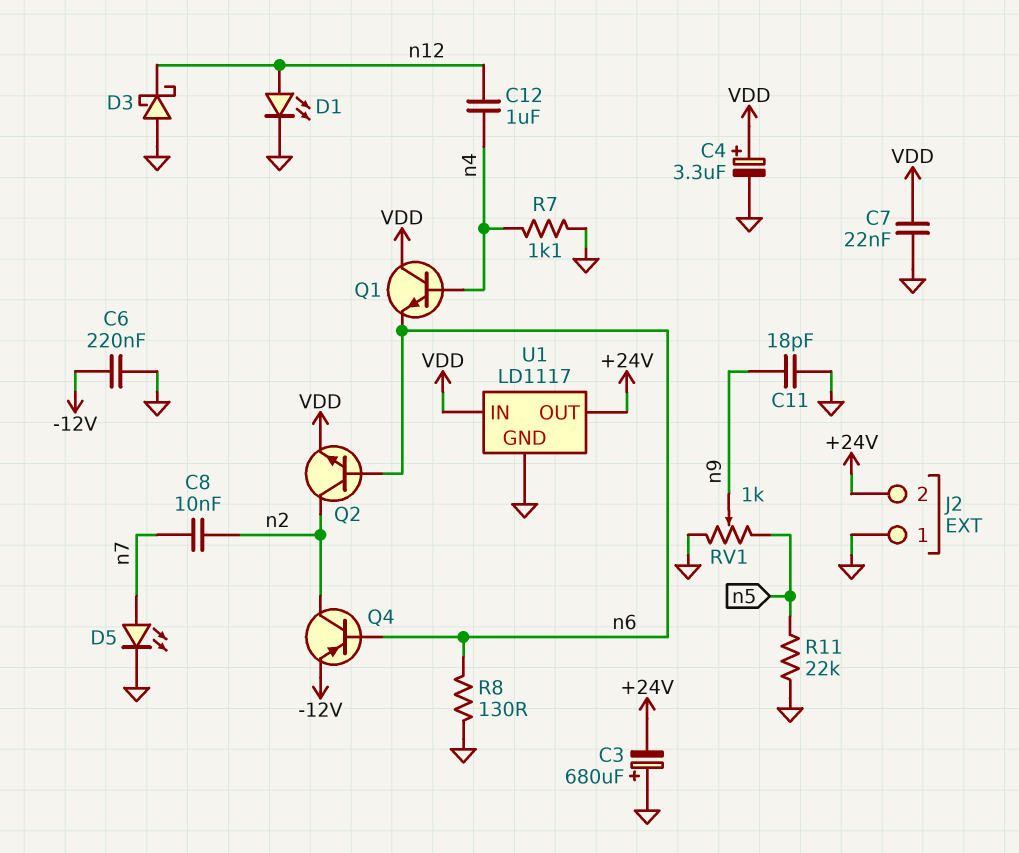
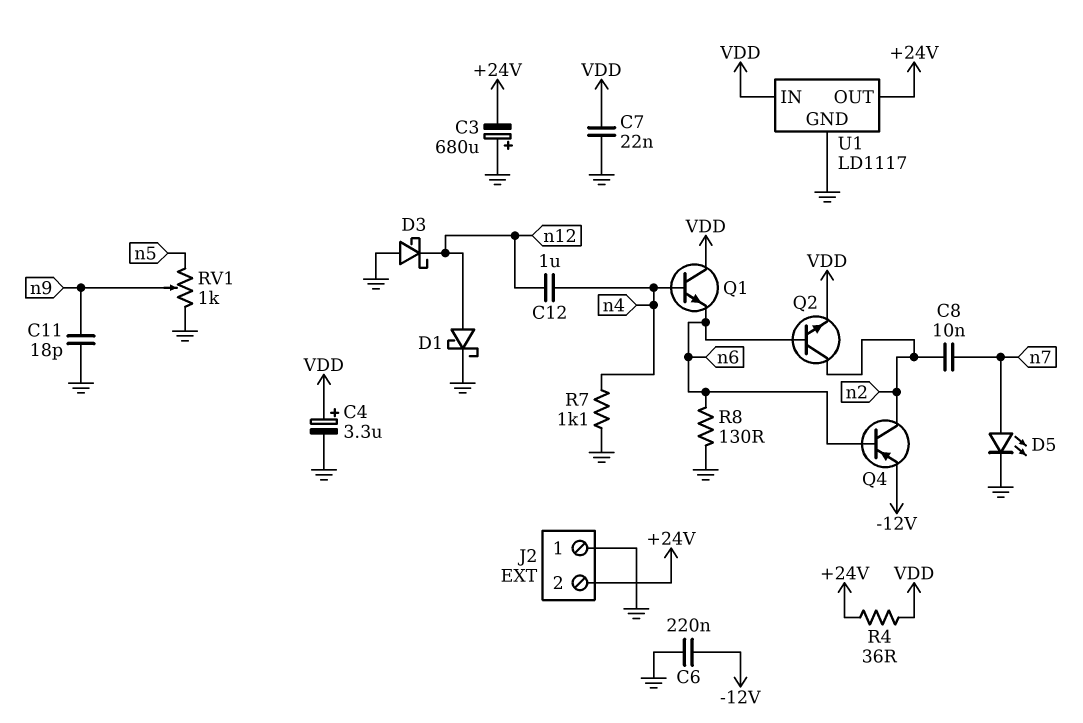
D1: LED (A n12, K GND) -> schottky (A n12, K GND)
R4: none -> 36 (+24V, VDD)
R11: 22k (GND, n5) -> none

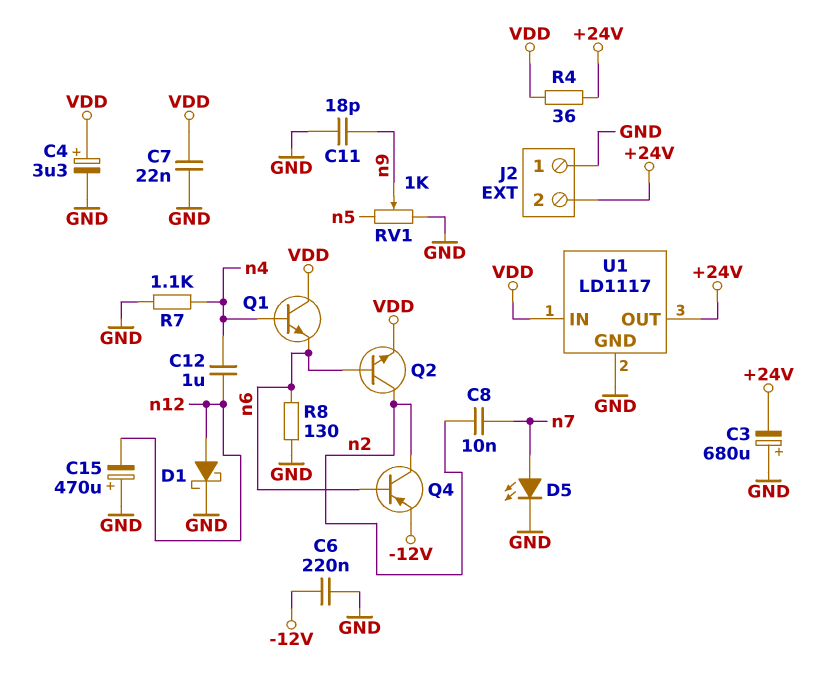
C15: none -> 470uF (plus GND, minus n12)
D3: schottky (A GND, K n12) -> none

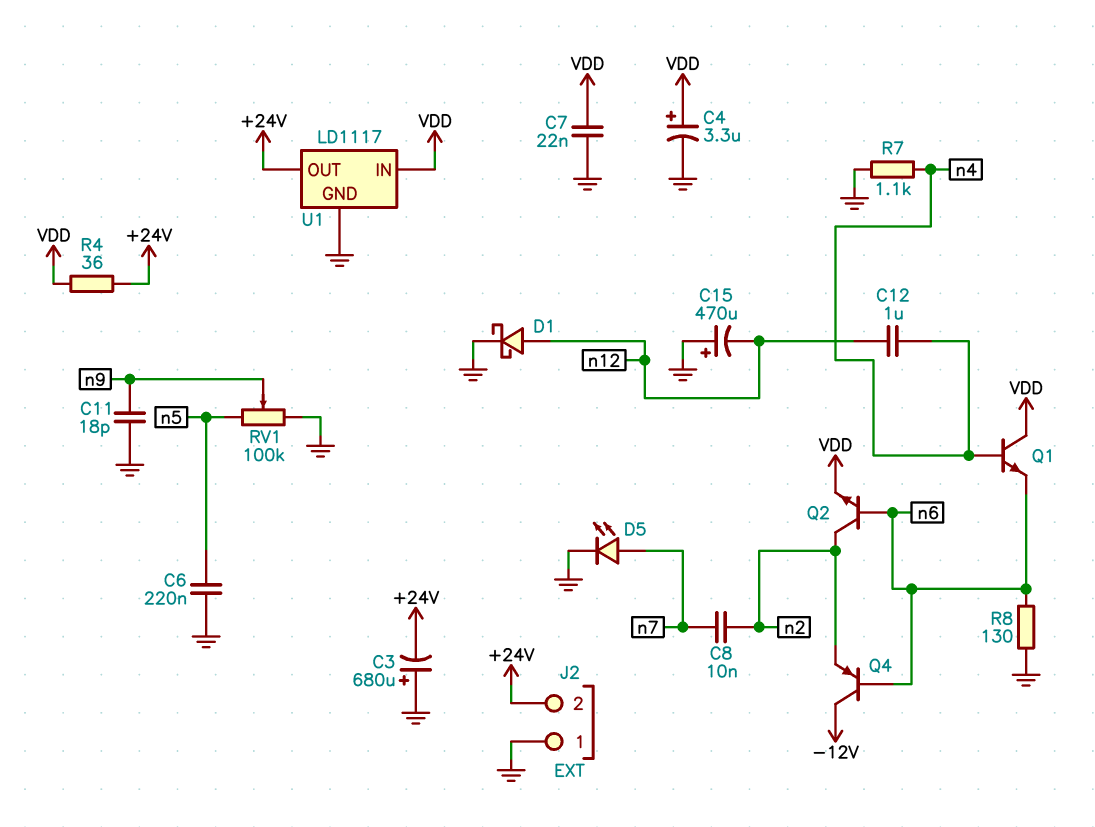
C6: 220nF (-12V, GND) -> 220nF (GND, n5)
Q4: PNP (B n6, C n2, E -12V) -> PNP (B n6, C -12V, E n2)
RV1: 1k (GND, n5, wiper n9) -> 100k (GND, n5, wiper n9)

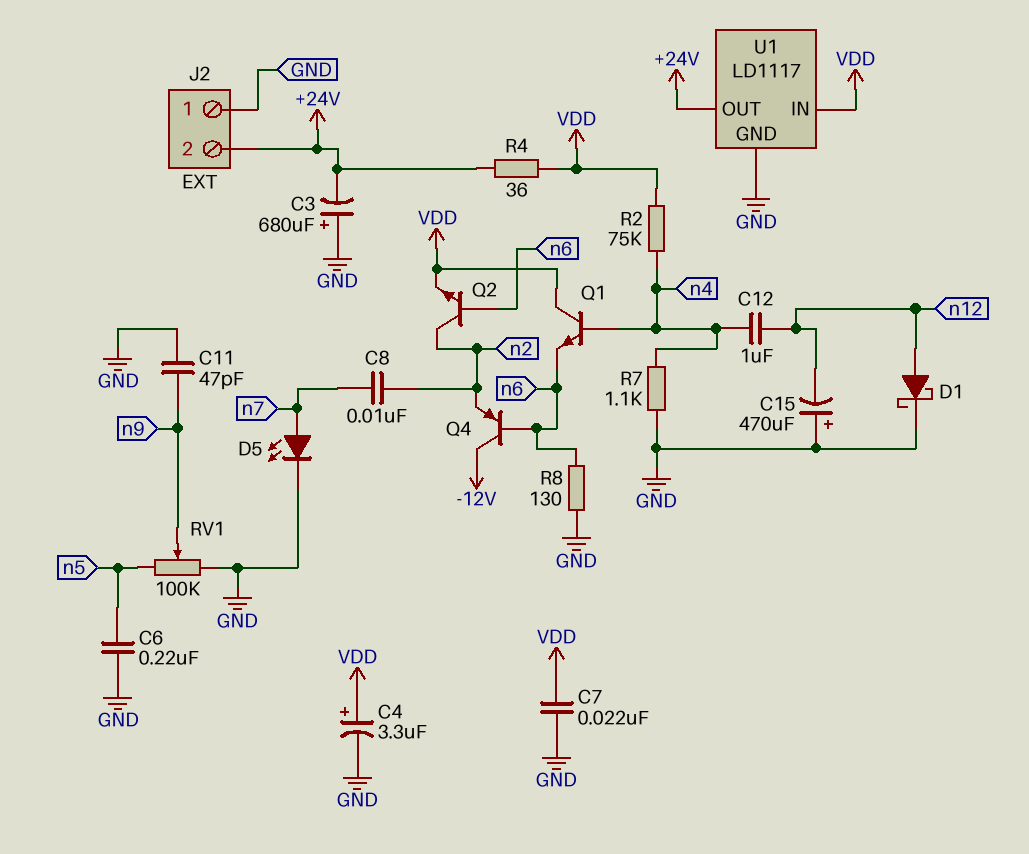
C11: 18pF (GND, n9) -> 47pF (GND, n9)
R2: none -> 75k (VDD, n4)

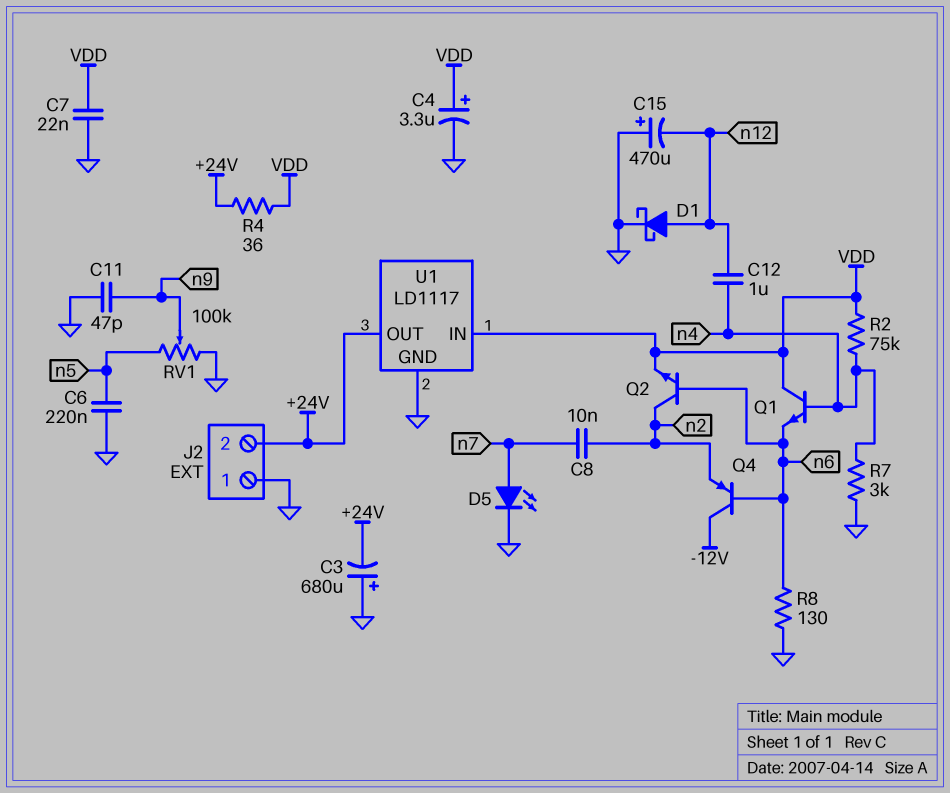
R7: 1.1k (GND, n4) -> 3k (GND, n4)

